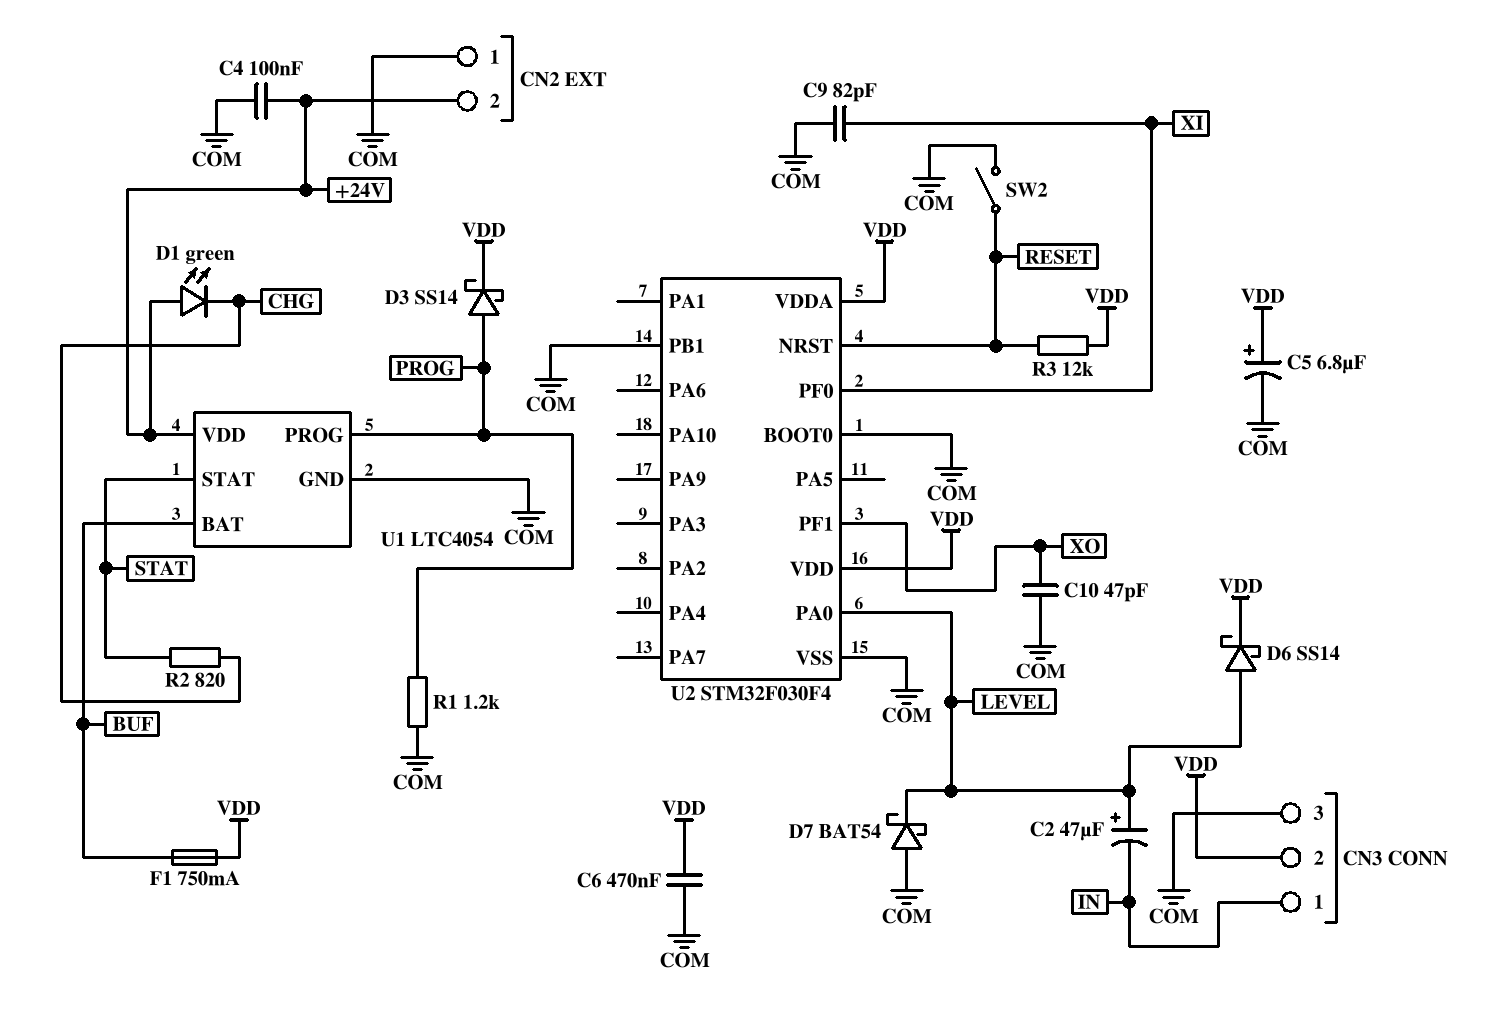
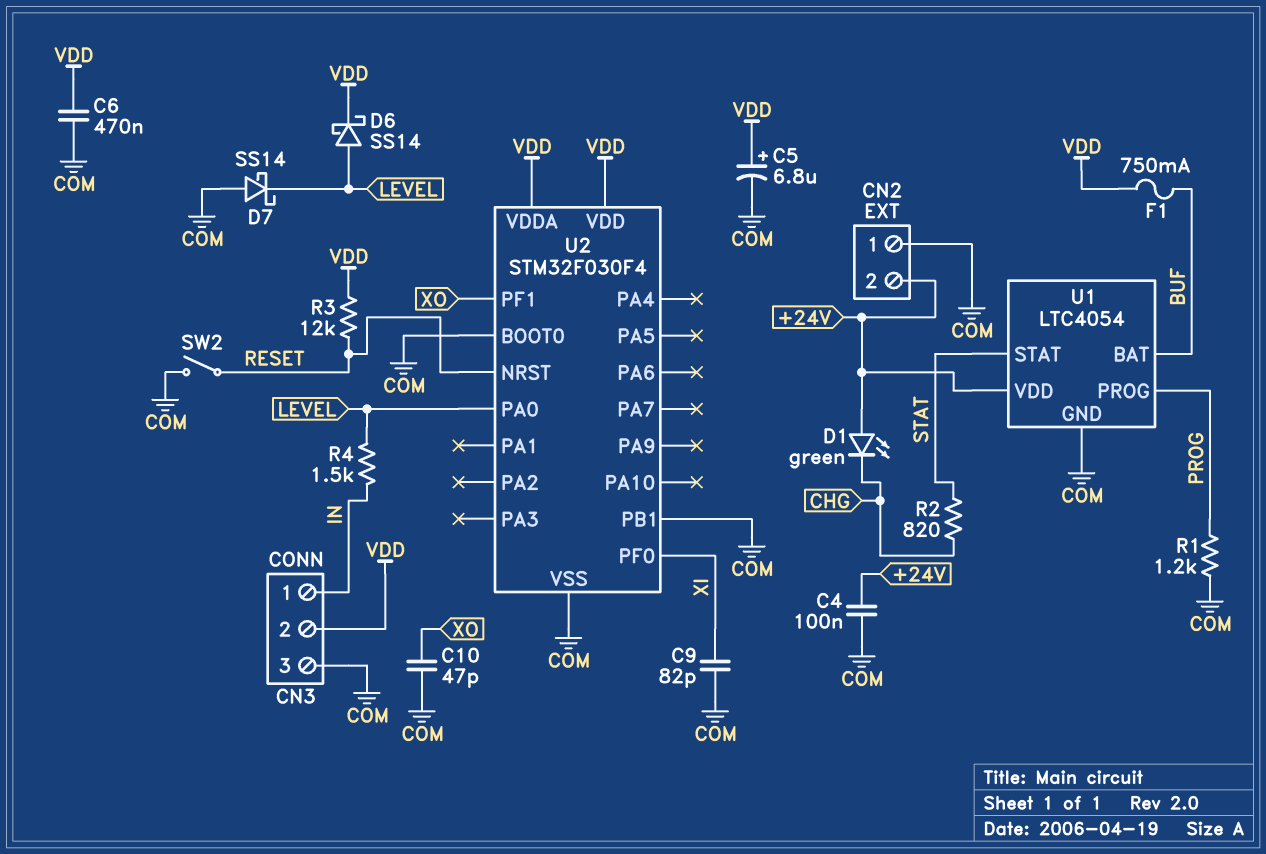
C2: 47uF (plus LEVEL, minus IN) -> none
D3: schottky SS14 (A PROG, K VDD) -> none
D7: schottky BAT54 (A COM, K LEVEL) -> schottky SS14 (A COM, K LEVEL)
R4: none -> 1.5k (IN, LEVEL)

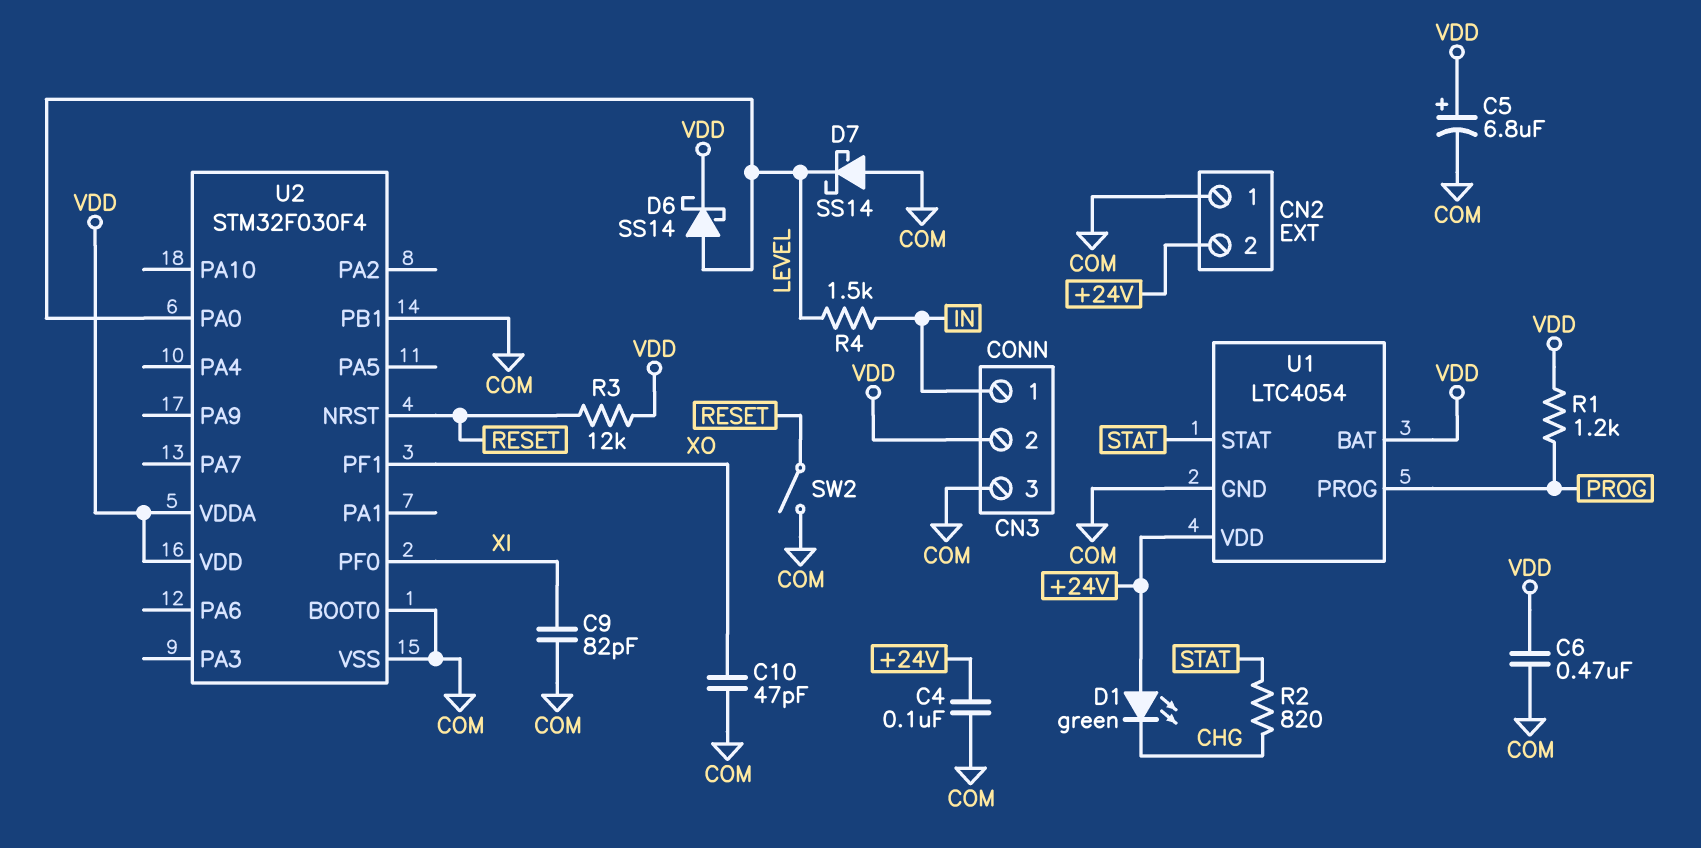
F1: 750mA (BUF, VDD) -> none
R1: 1.2k (COM, PROG) -> 1.2k (PROG, VDD)
U1 pin BAT: BUF -> VDD

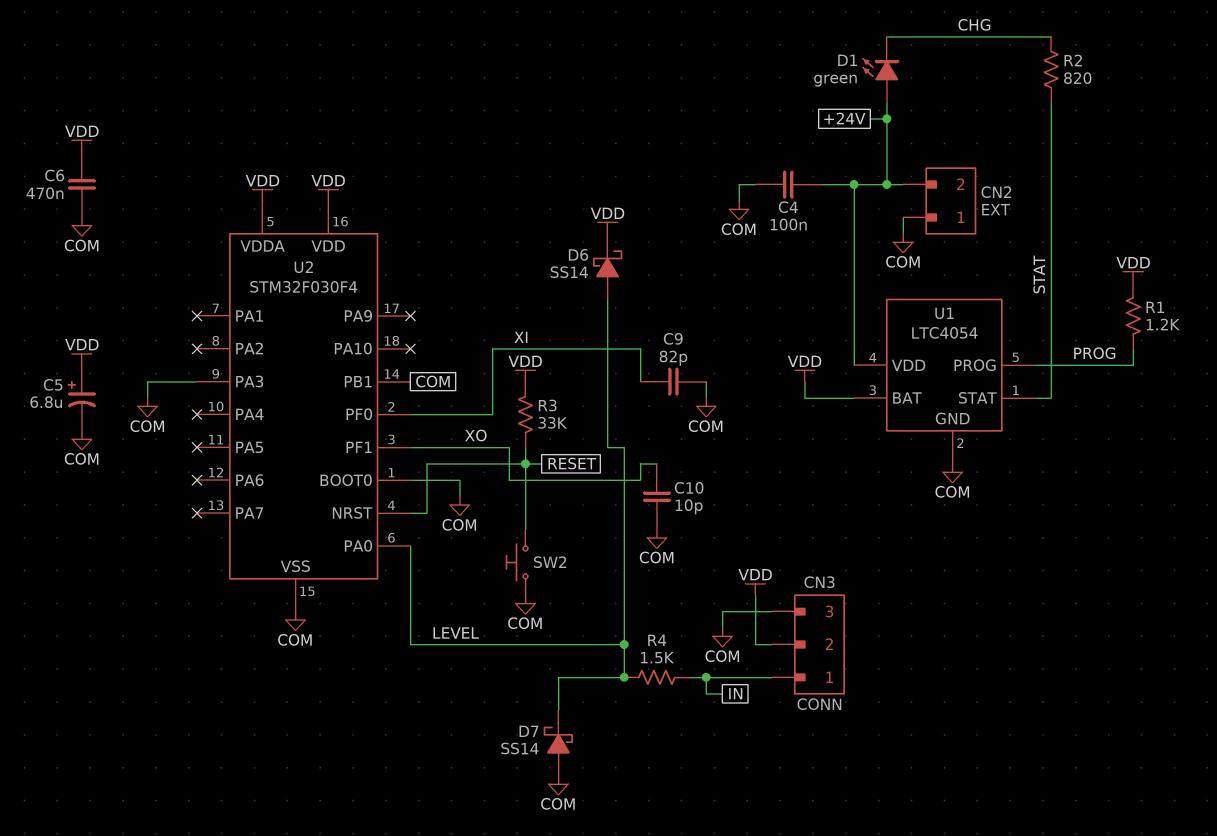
C10: 47pF (COM, XO) -> 10pF (COM, XO)
R3: 12k (RESET, VDD) -> 33k (RESET, VDD)
SW2: switch (COM, RESET) -> button (COM, RESET)
U2 pin PA3: none -> COM

